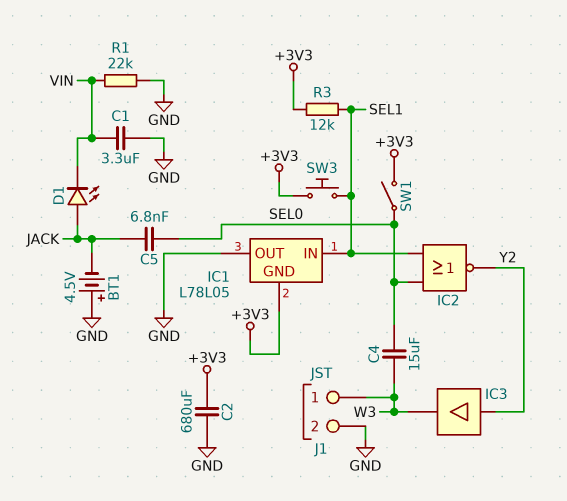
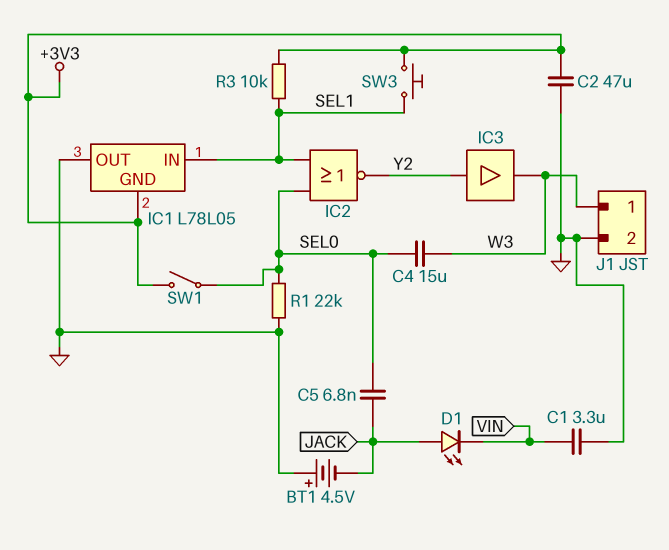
C2: 680uF (+3V3, GND) -> 47uF (+3V3, GND)
R1: 22k (GND, VIN) -> 22k (GND, SEL0)
R3: 12k (+3V3, SEL1) -> 10k (+3V3, SEL1)

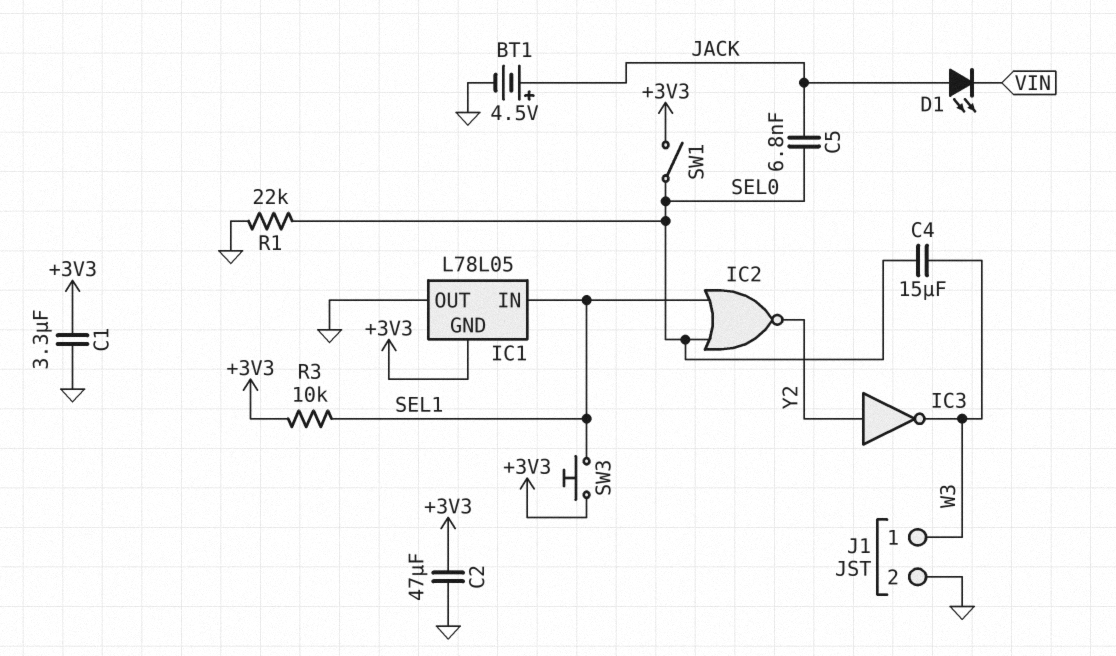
BT1: 4.5V (plus GND, minus JACK) -> 4.5V (plus JACK, minus GND)
C1: 3.3uF (GND, VIN) -> 3.3uF (+3V3, GND)
IC3: buffer (in Y2, out W3) -> NOT (in Y2, out W3)

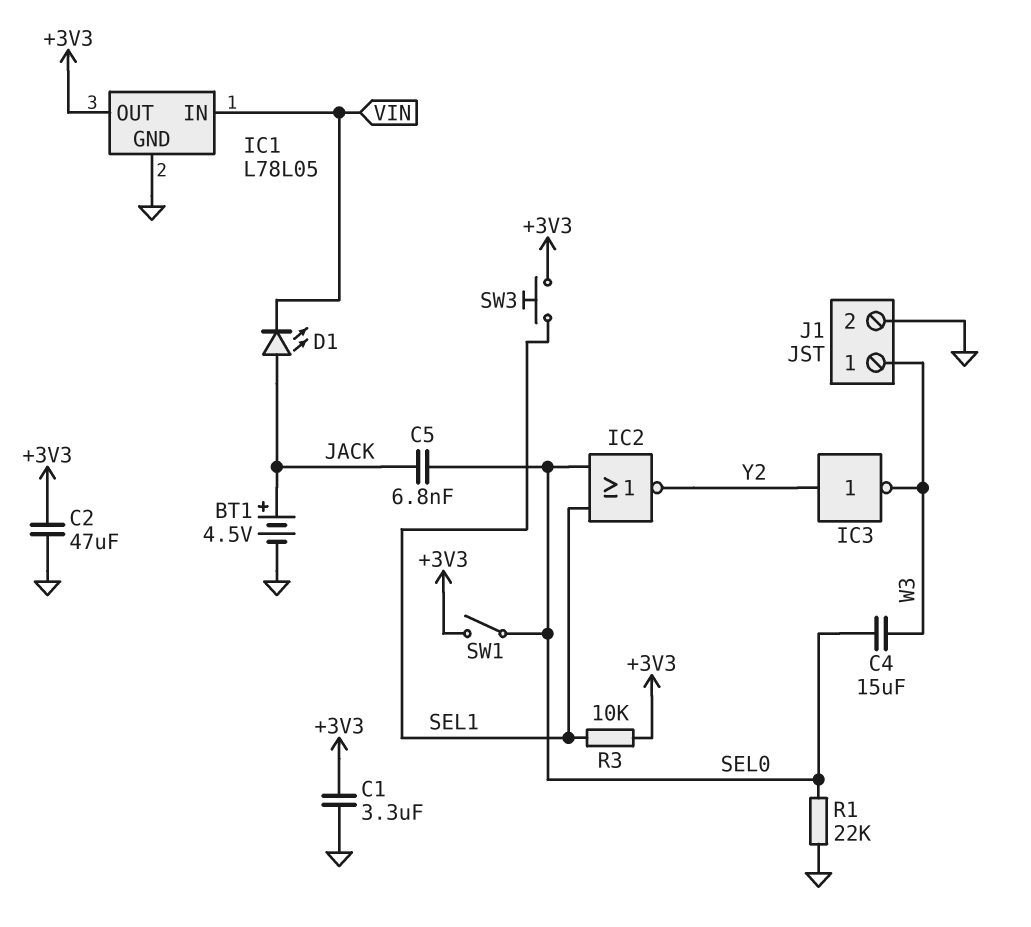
IC1 pin GND: +3V3 -> GND
IC1 pin IN: SEL1 -> VIN
IC1 pin OUT: GND -> +3V3

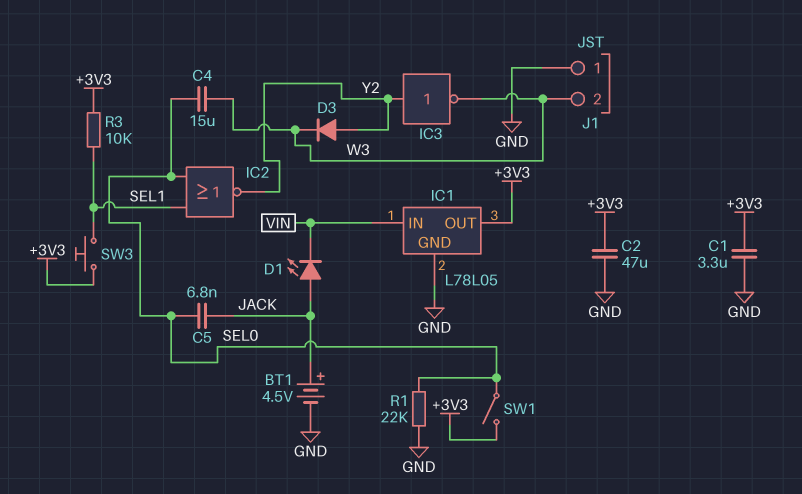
D3: none -> diode (A Y2, K W3)
J1 pin 1: W3 -> GND
J1 pin 2: GND -> W3

